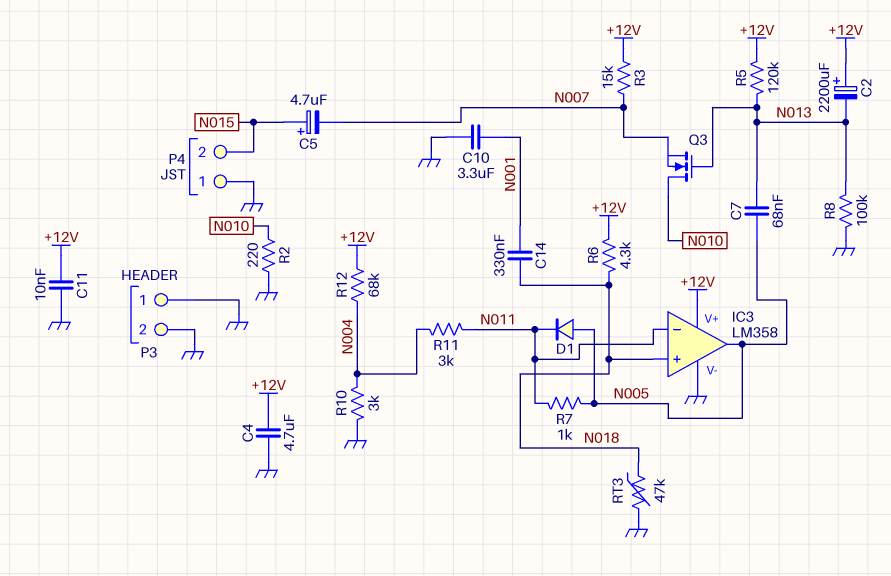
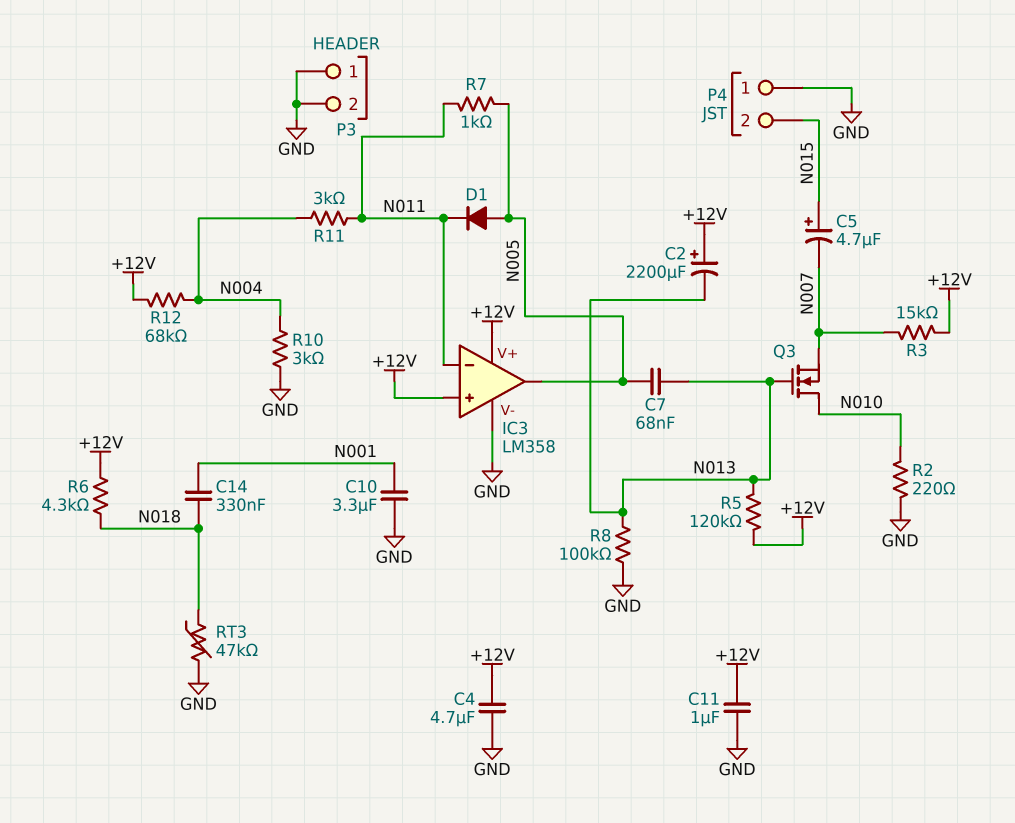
C11: 10nF (+12V, GND) -> 1uF (+12V, GND)
IC3 pin in+: N018 -> +12V

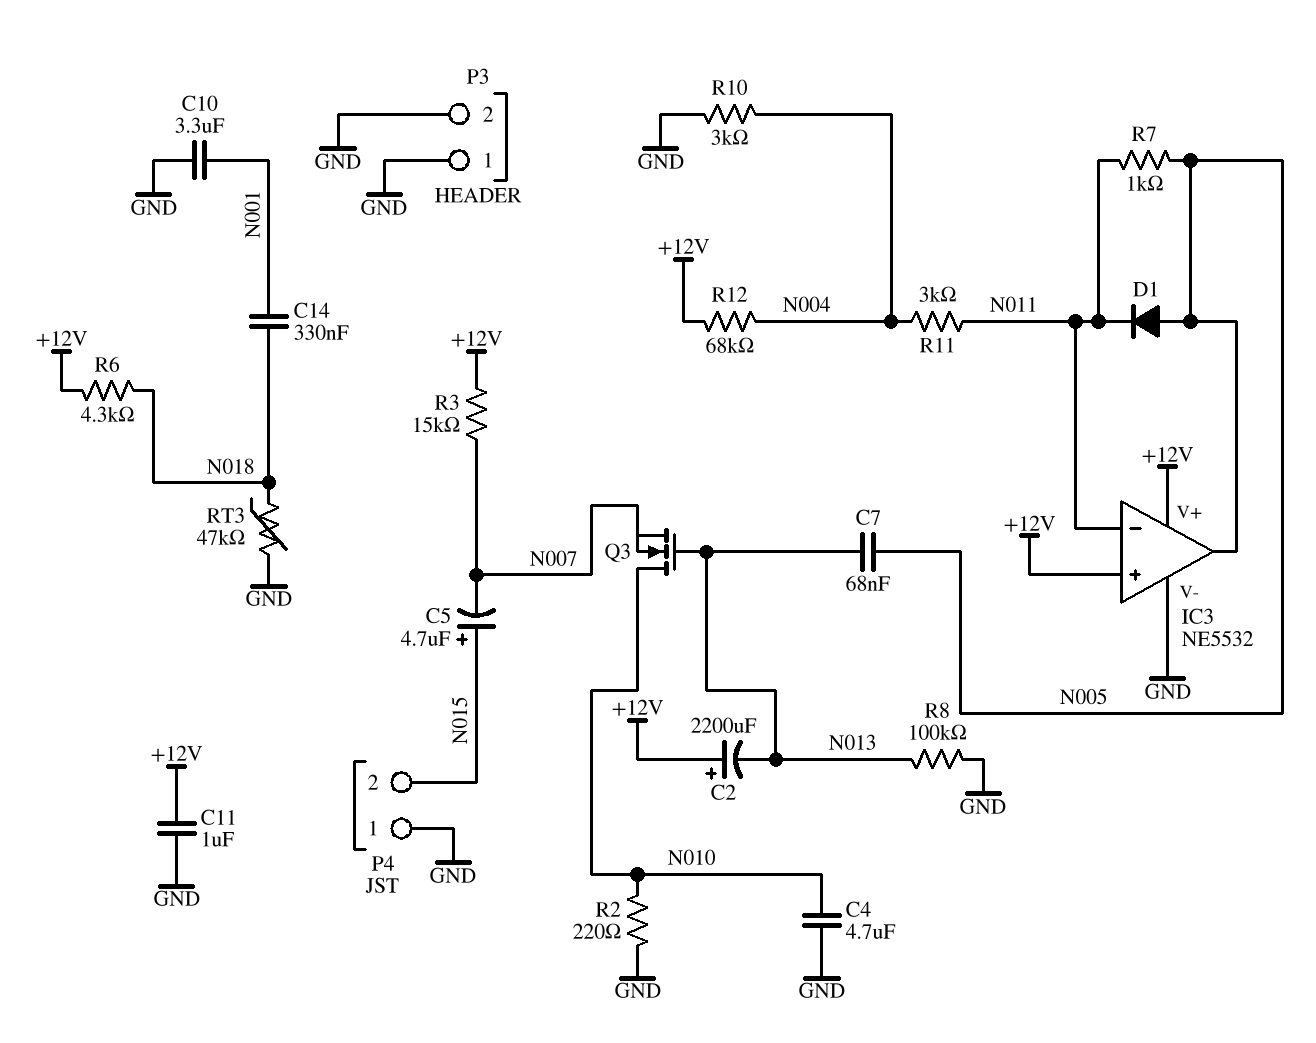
C4: 4.7uF (+12V, GND) -> 4.7uF (GND, N010)
IC3: LM358 -> NE5532
R5: 120k (+12V, N013) -> none

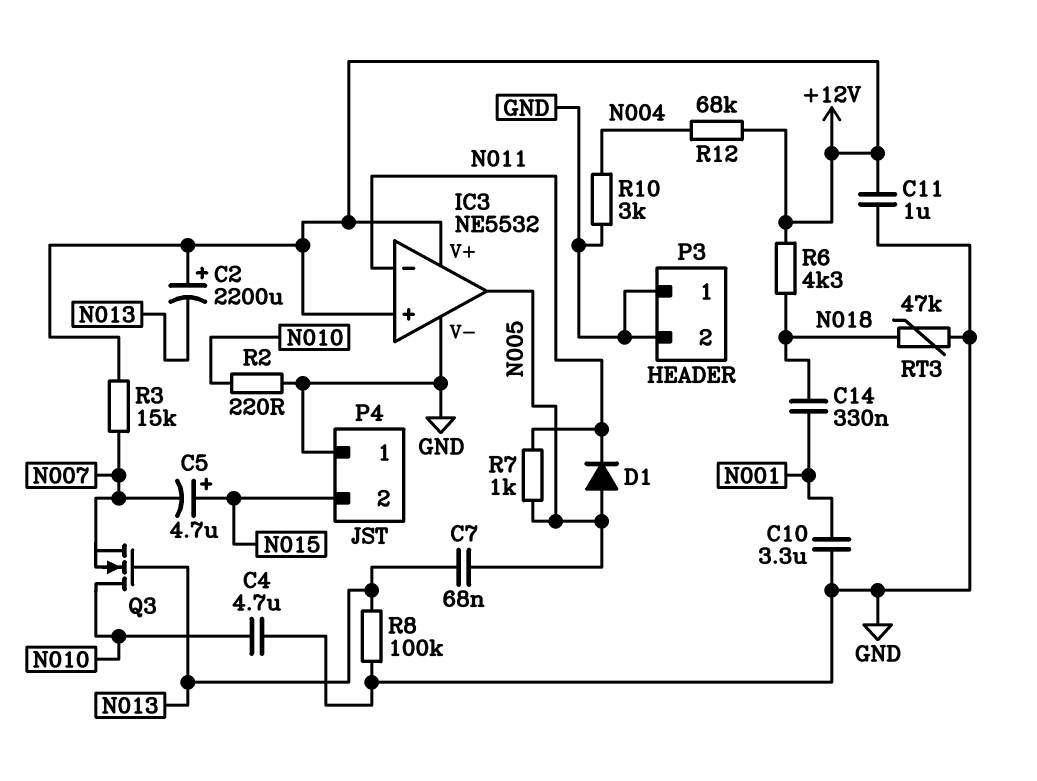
R11: 3k (N004, N011) -> none

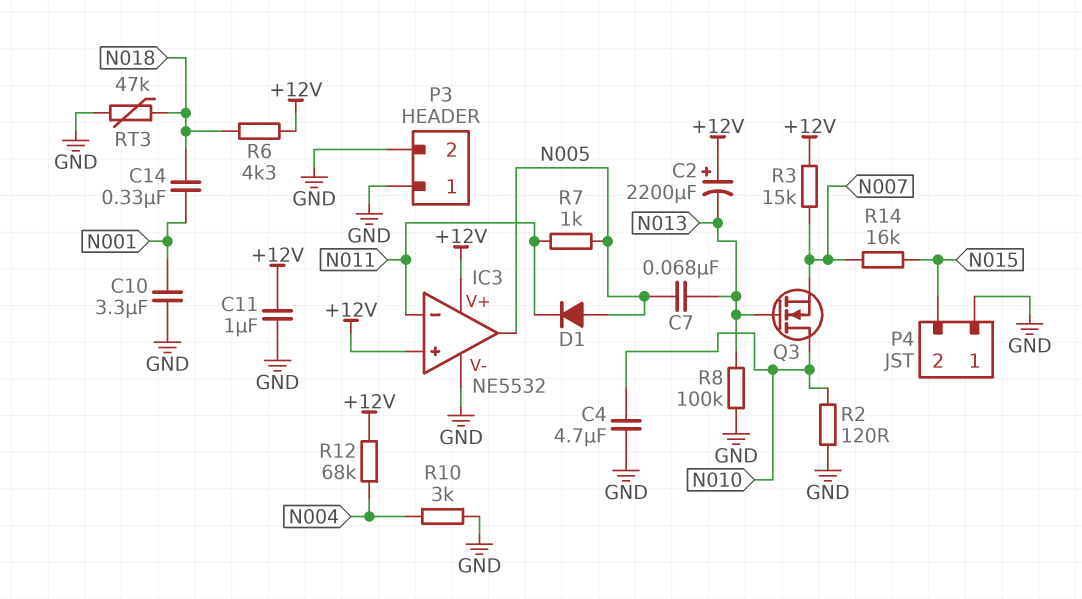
C5: 4.7uF (plus N015, minus N007) -> none
R2: 220 (GND, N010) -> 120 (GND, N010)
R14: none -> 16k (N007, N015)

